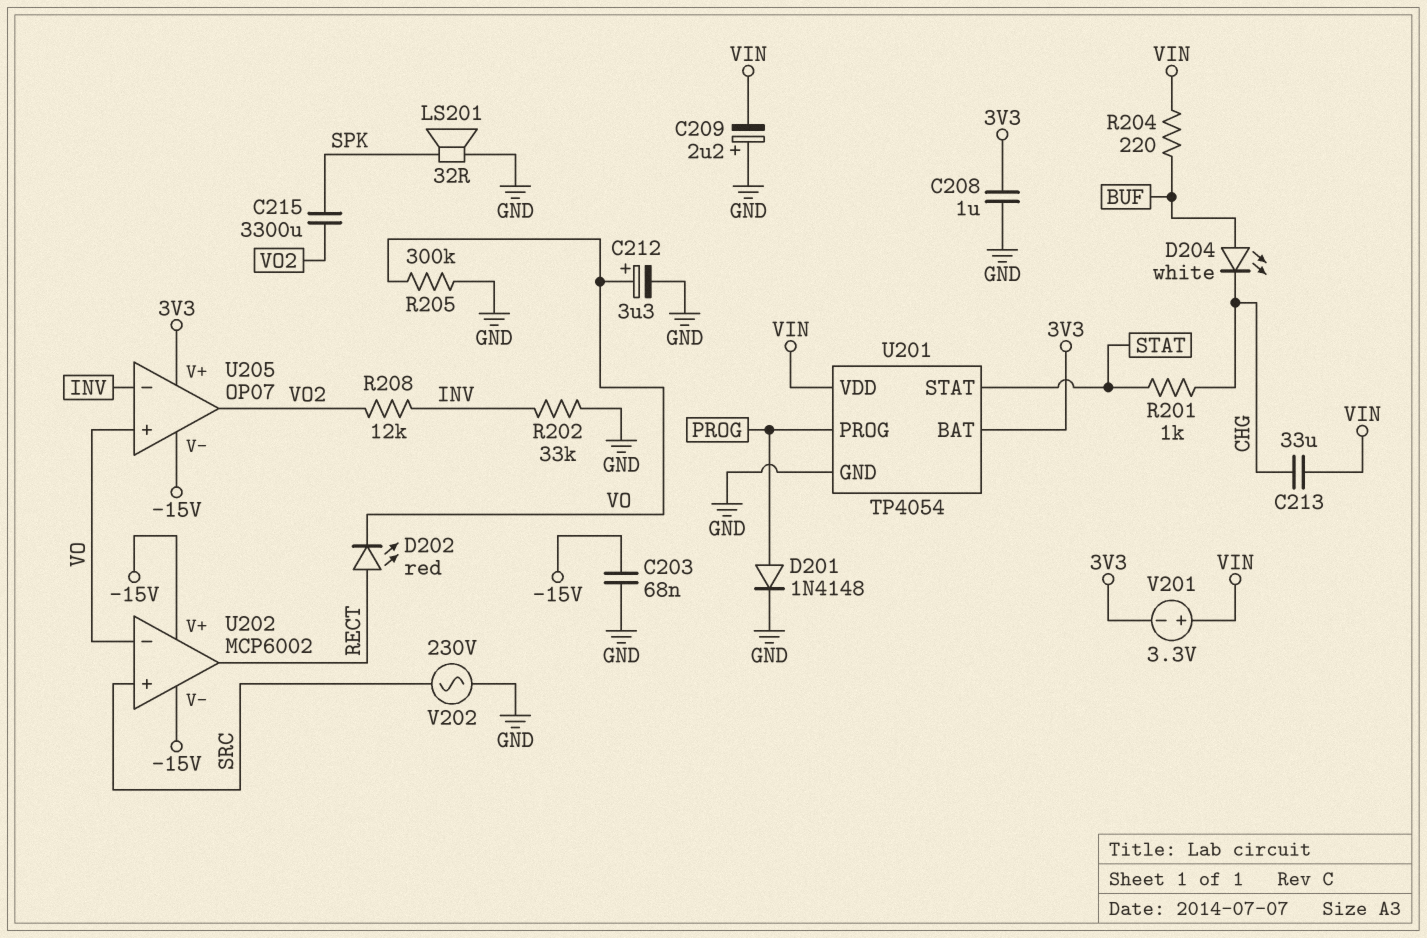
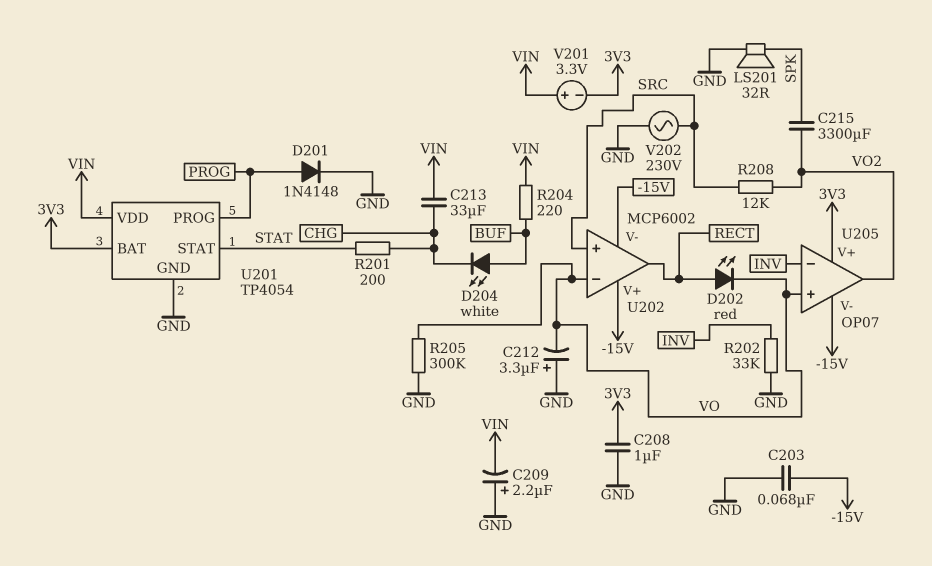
C212: 3.3uF (plus VO, minus GND) -> 3.3uF (plus GND, minus VO)
R201: 1k (CHG, STAT) -> 200 (CHG, STAT)
R208: 12k (INV, VO2) -> 12k (SRC, VO2)

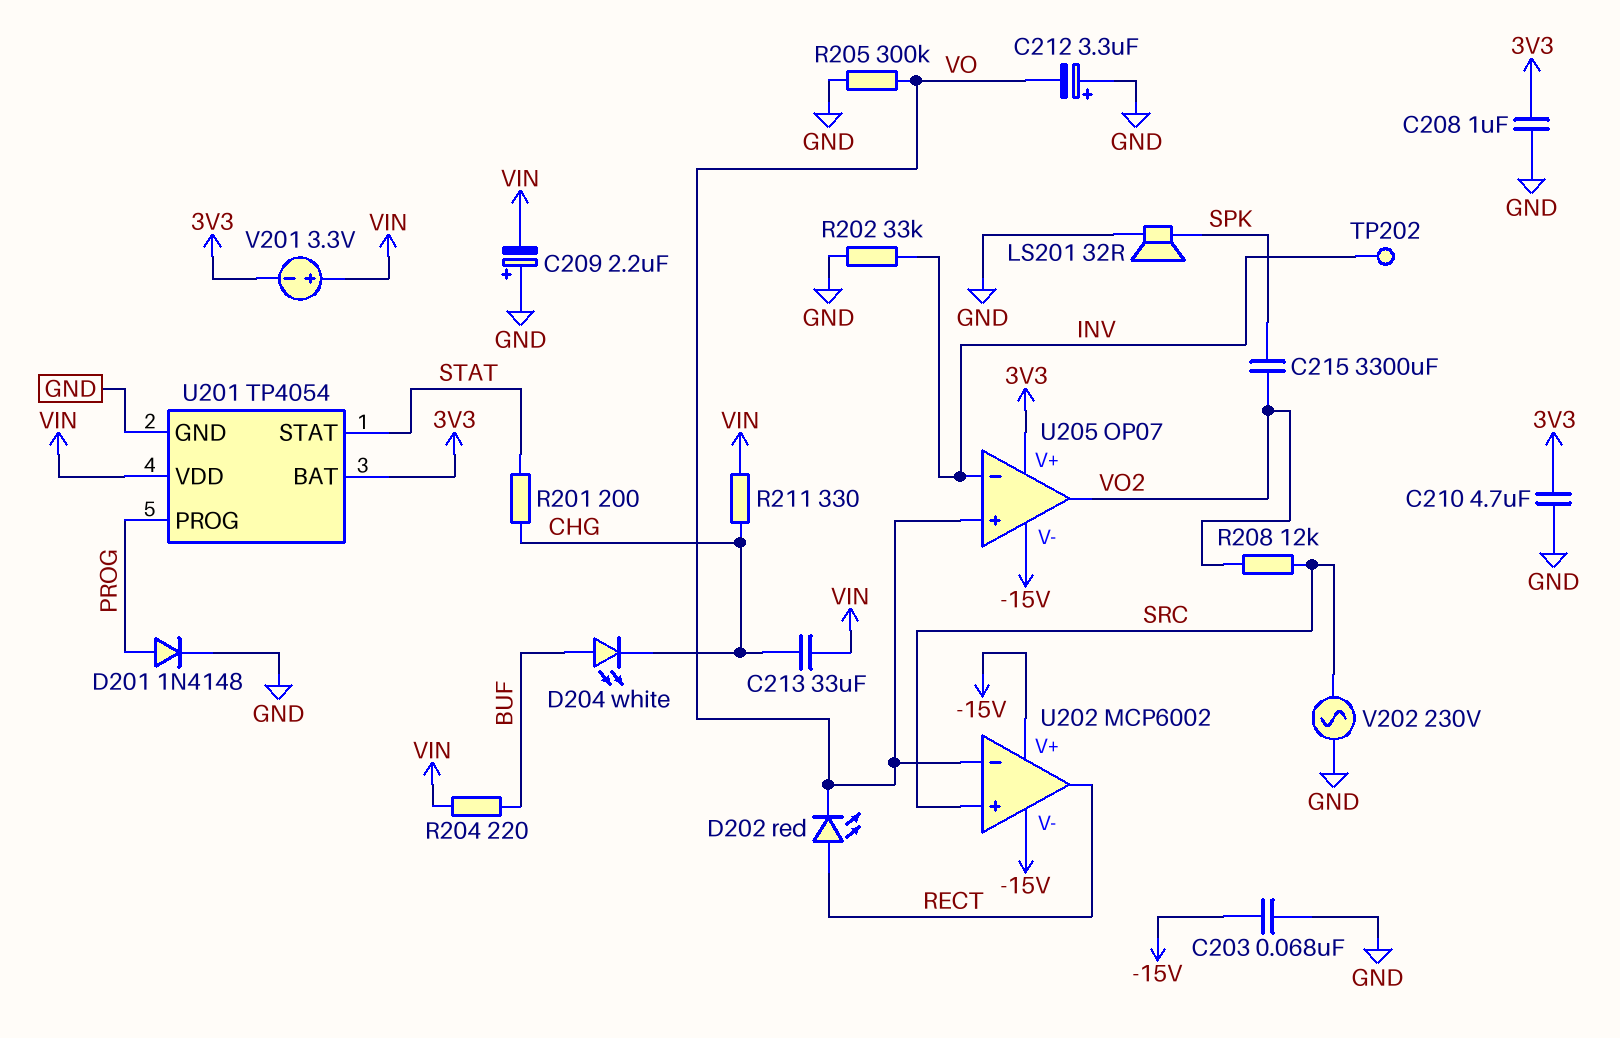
C210: none -> 4.7uF (3V3, GND)
R211: none -> 330 (CHG, VIN)
TP202: none -> test point (INV)

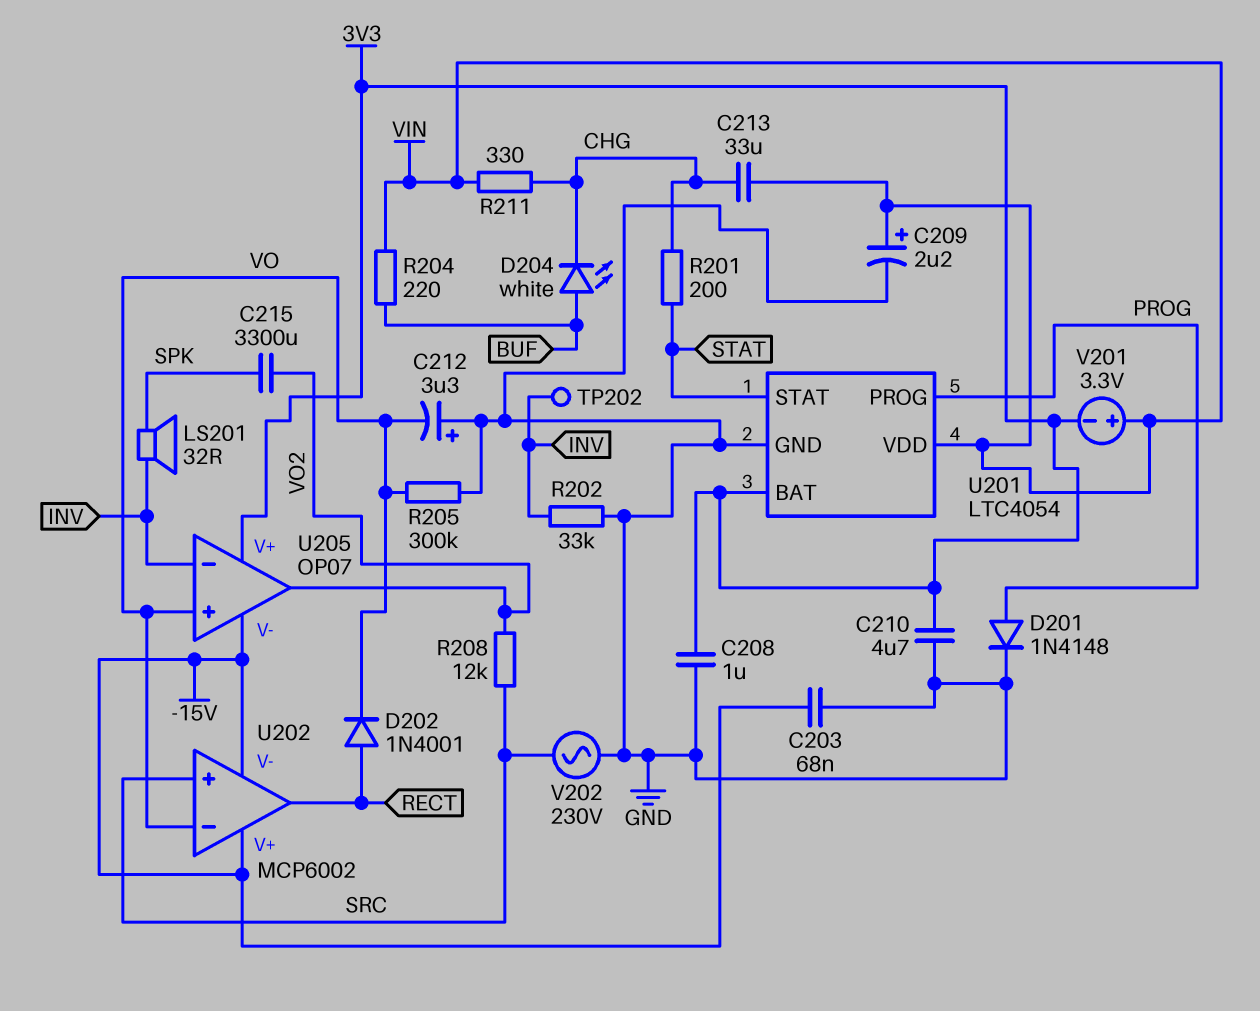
C209: 2.2uF (plus GND, minus VIN) -> 2.2uF (plus VIN, minus GND)
D202: LED red (A RECT, K VO) -> diode 1N4001 (A RECT, K VO)
LS201: speaker 32R (GND, SPK) -> speaker 32R (INV, SPK)
U201: TP4054 -> LTC4054

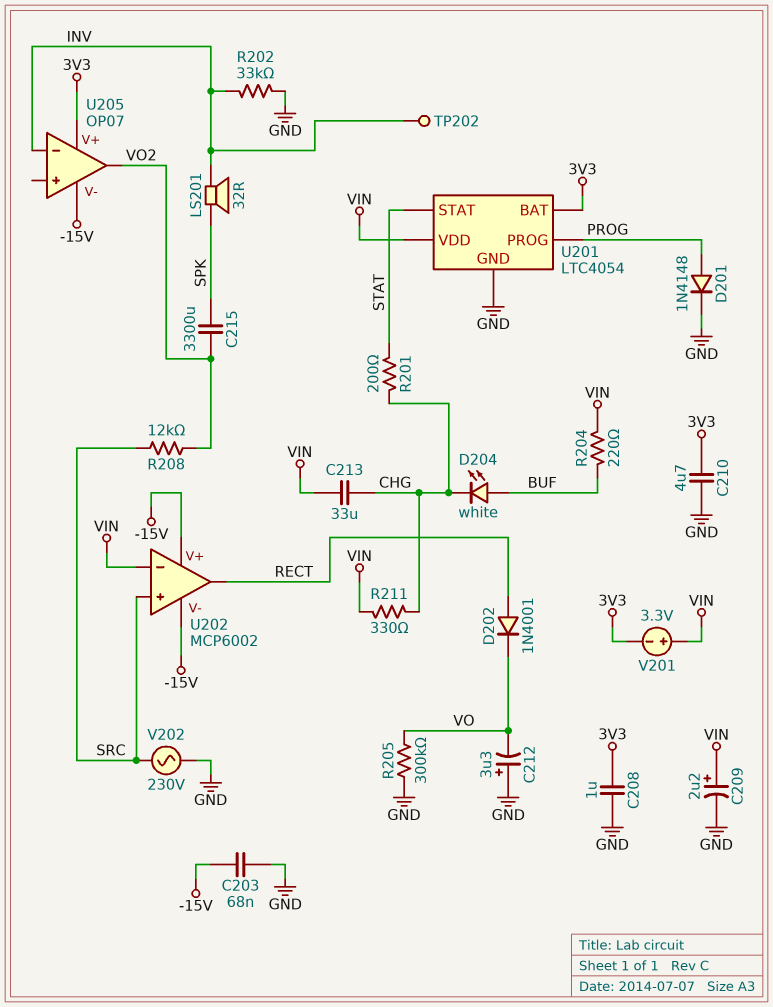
U202 pin in-: VO -> VIN
U205 pin in+: VO -> none

